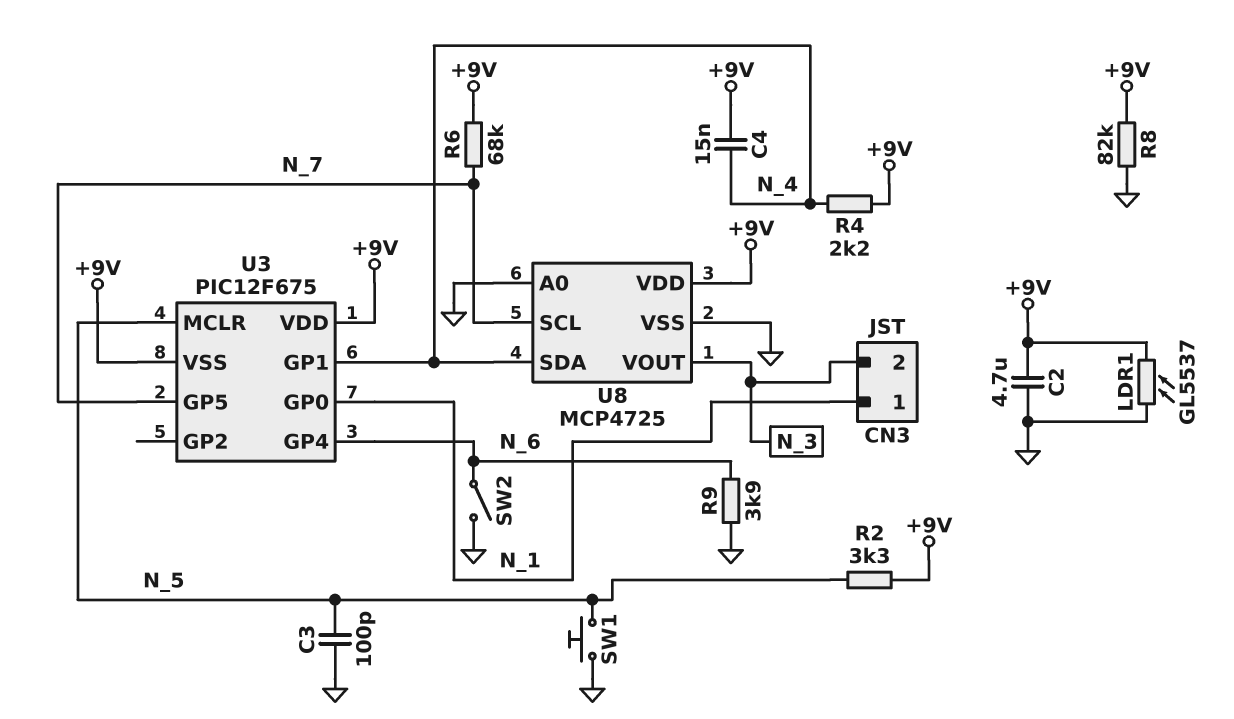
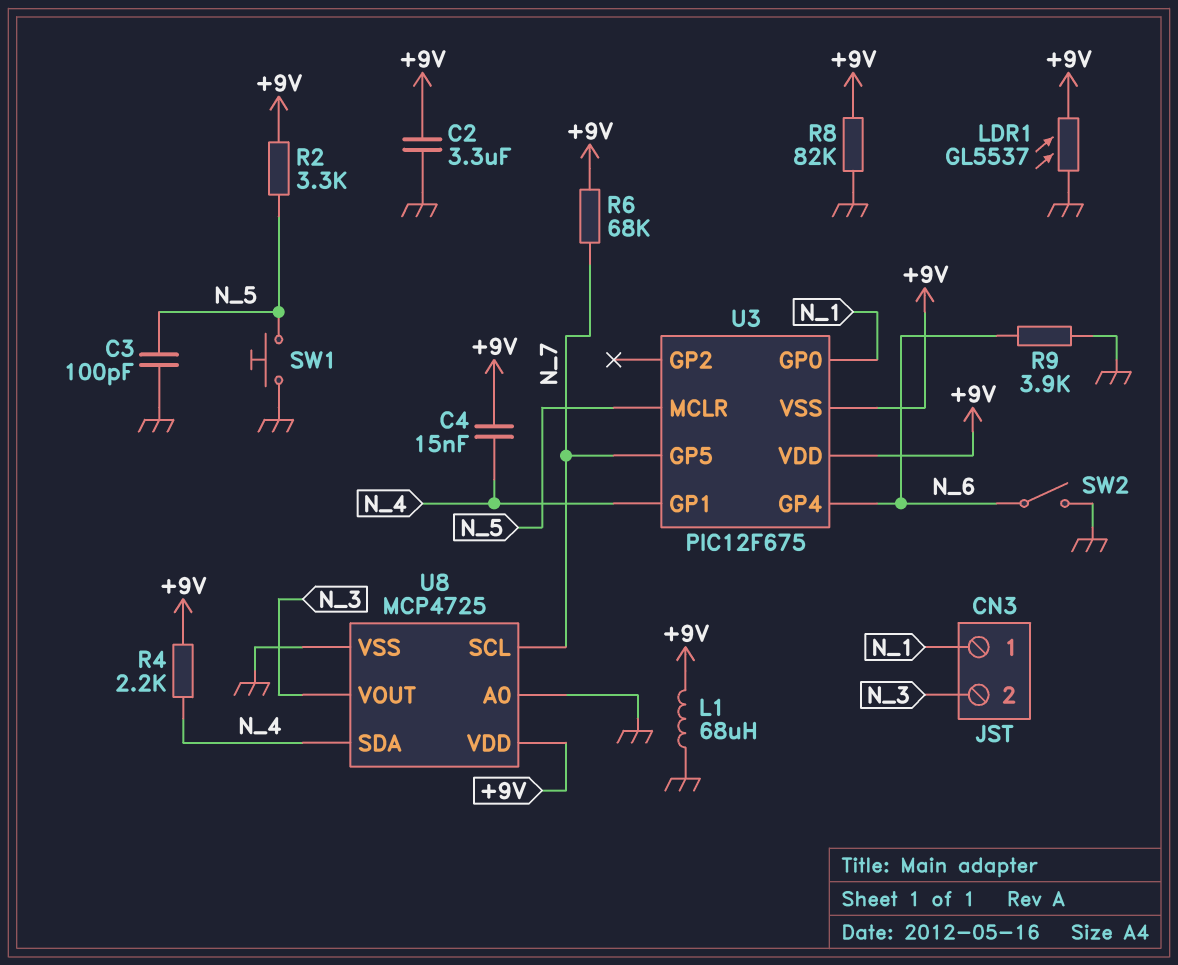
C2: 4.7uF (+9V, GND) -> 3.3uF (+9V, GND)
L1: none -> 68uH (+9V, GND)

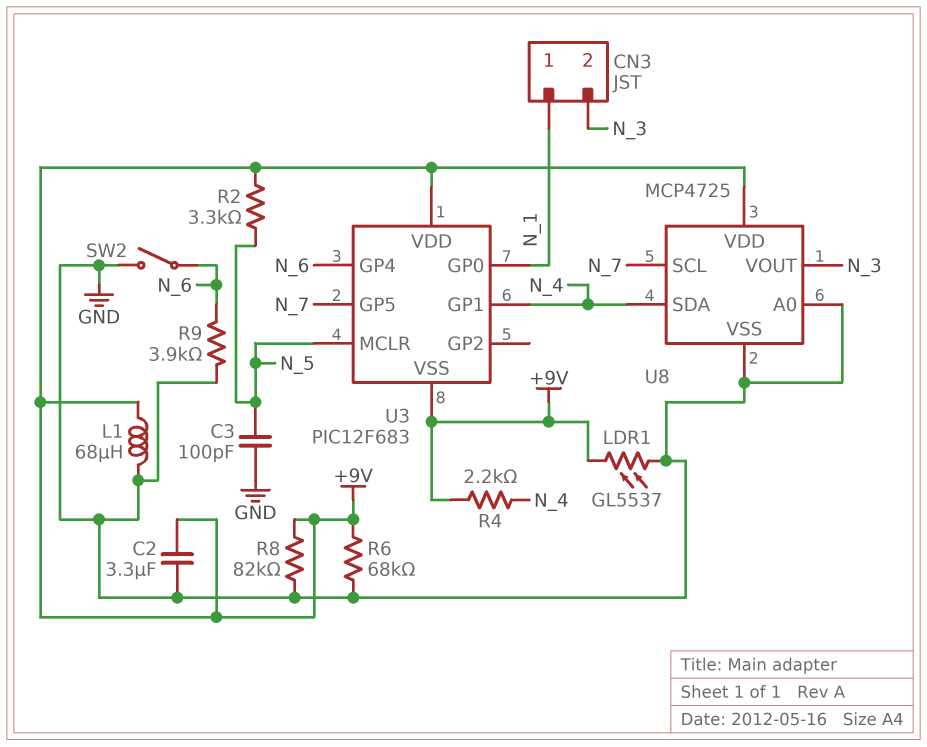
C4: 15nF (+9V, N_4) -> none
R6: 68k (+9V, N_7) -> 68k (+9V, GND)
SW1: button (GND, N_5) -> none
U3: PIC12F675 -> PIC12F683

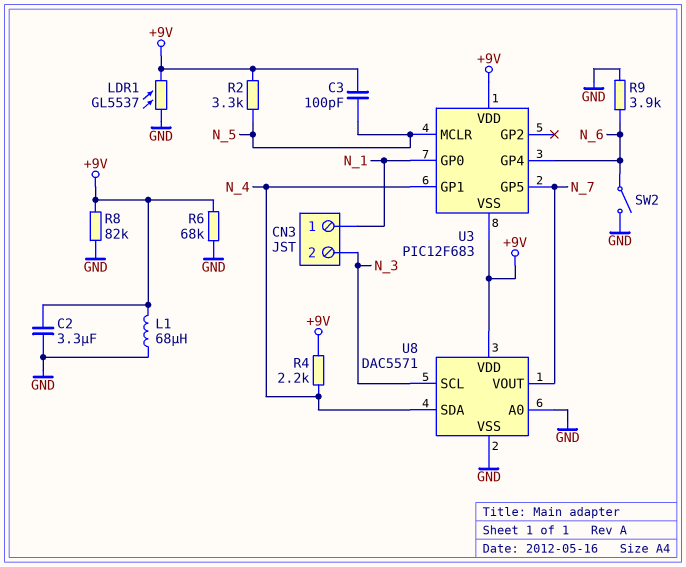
C3: 100pF (GND, N_5) -> 100pF (+9V, N_5)
U8: MCP4725 -> DAC5571
U8 pin SCL: N_7 -> N_3
U8 pin VOUT: N_3 -> N_7

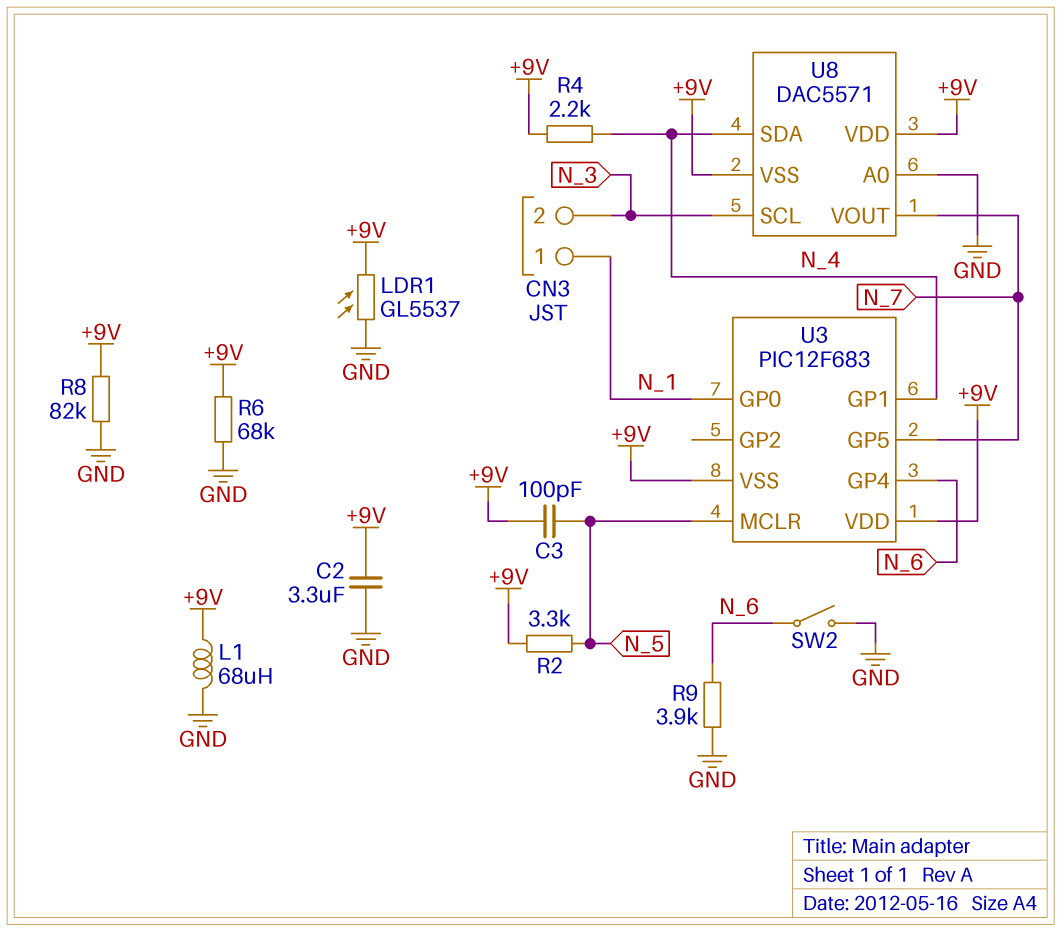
U8 pin VSS: GND -> +9V

